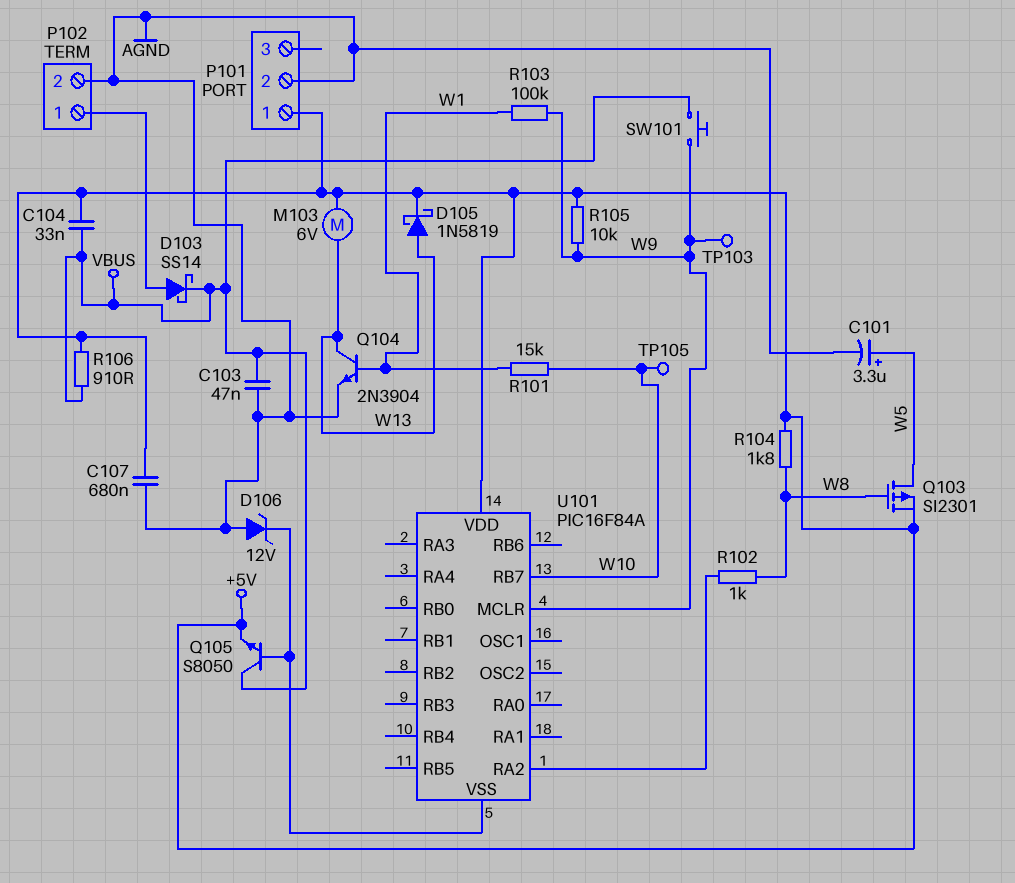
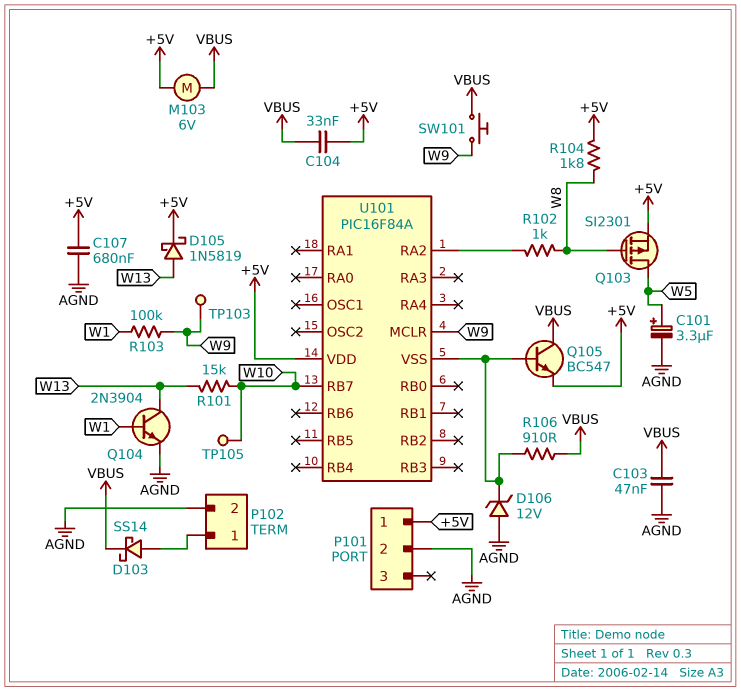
M103: motor 6V (+5V, W13) -> motor 6V (+5V, VBUS)
Q105: NPN S8050 (B U101/VSS, C VBUS, E +5V) -> NPN BC547 (B U101/VSS, C VBUS, E +5V)
R101: 15k (W1, W10) -> 15k (W10, W13)
R105: 10k (+5V, W9) -> none
R106: 910 (+5V, VBUS) -> 910 (U101/VSS, VBUS)

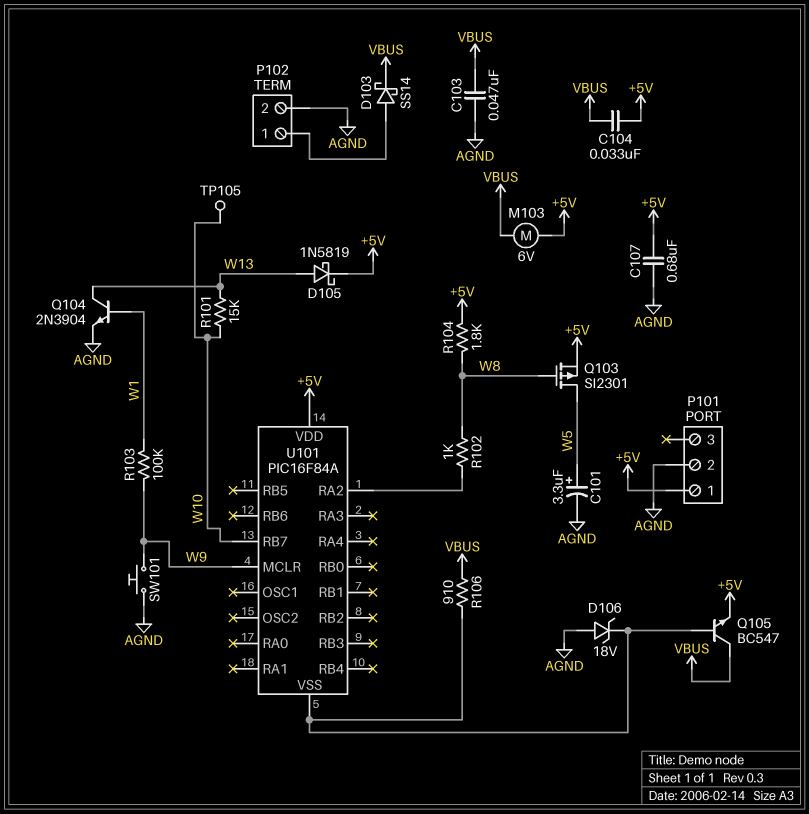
D106: zener 12V (A AGND, K U101/VSS) -> zener 18V (A AGND, K U101/VSS)
SW101: button (VBUS, W9) -> button (AGND, W9)
TP103: test point (W9) -> none

